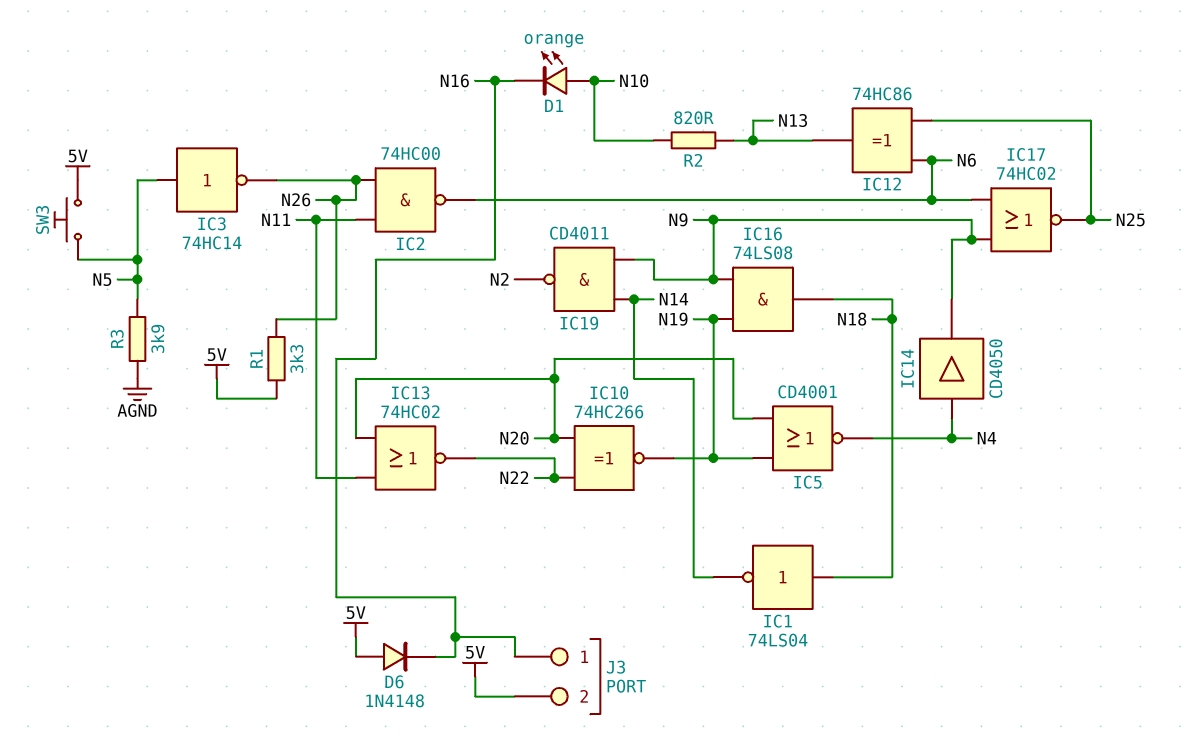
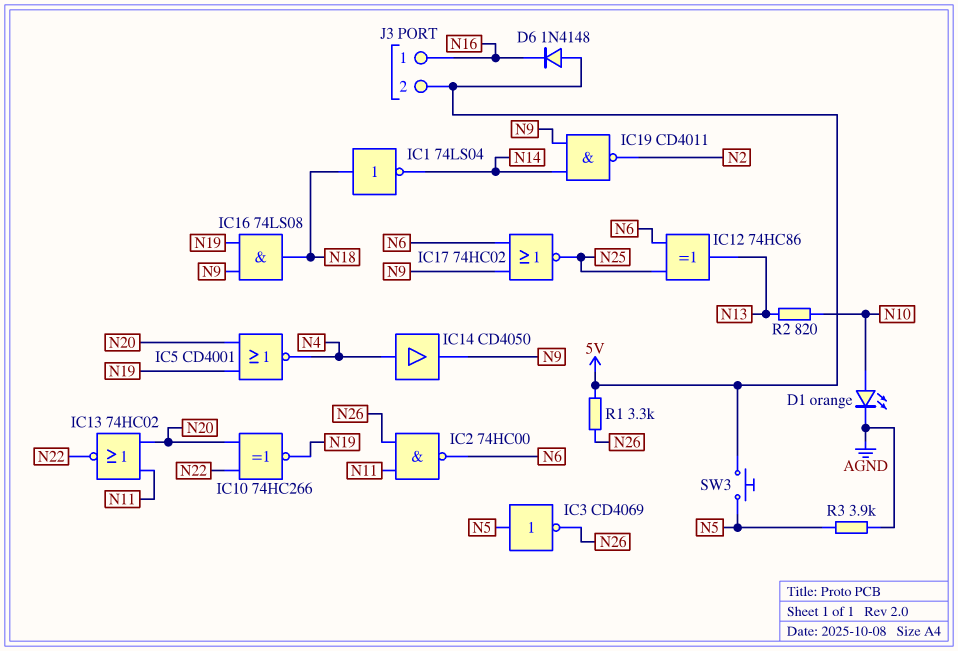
D1: LED orange (A N10, K N16) -> LED orange (A N10, K AGND)
IC3: NOT 74HC14 (in N5, out N26) -> NOT CD4069 (in N5, out N26)

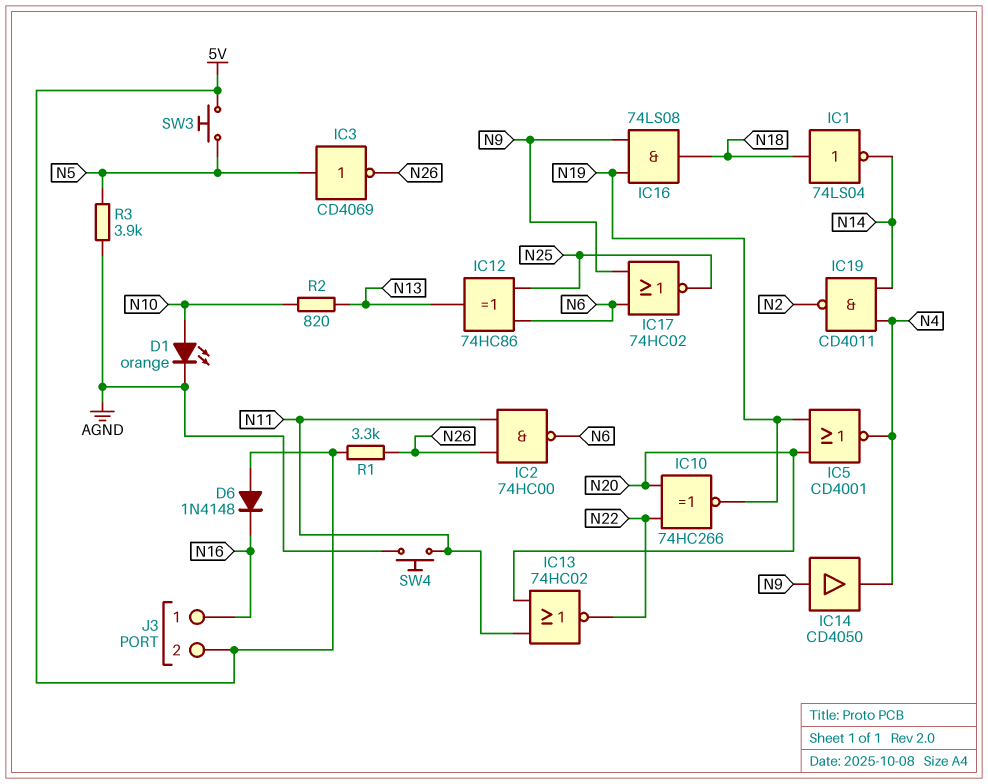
IC14: buffer CD4050 (in N4, out N9) -> buffer CD4050 (in N9, out N4)
IC19: NAND CD4011 (in N9, in N14, out N2) -> NAND CD4011 (in N4, in N14, out N2)
SW4: none -> button (AGND, N11)

